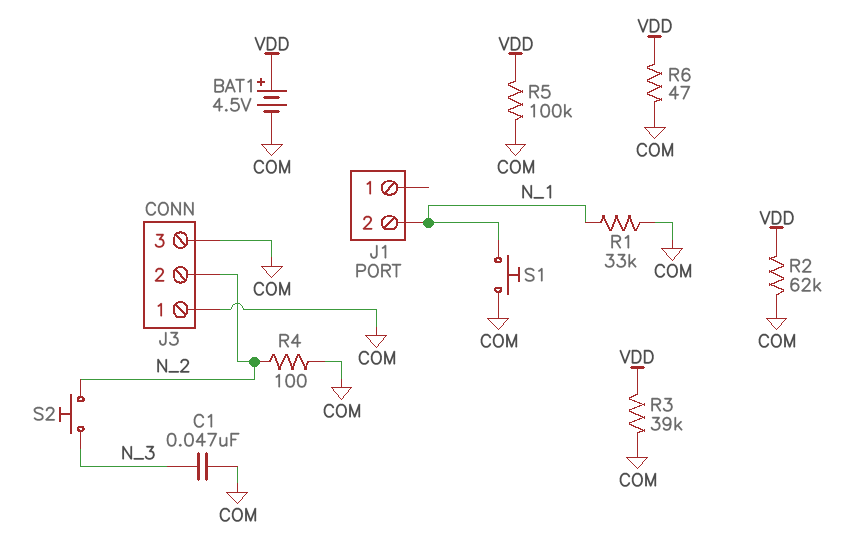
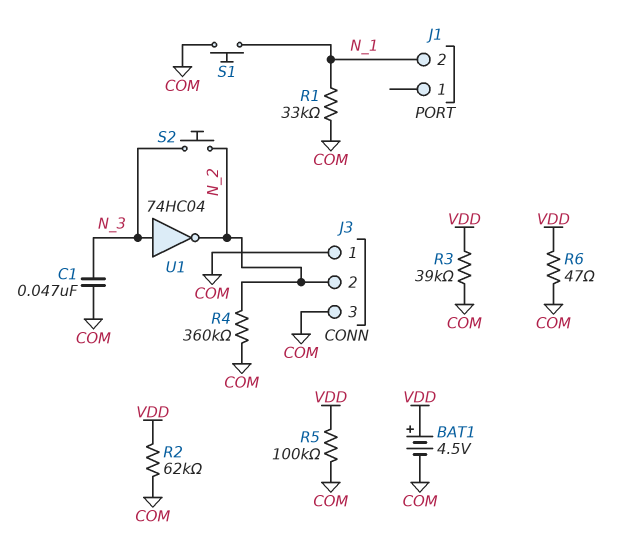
R4: 100 (COM, N_2) -> 360k (COM, N_2)
U1: none -> NOT 74HC04 (in N_3, out N_2)

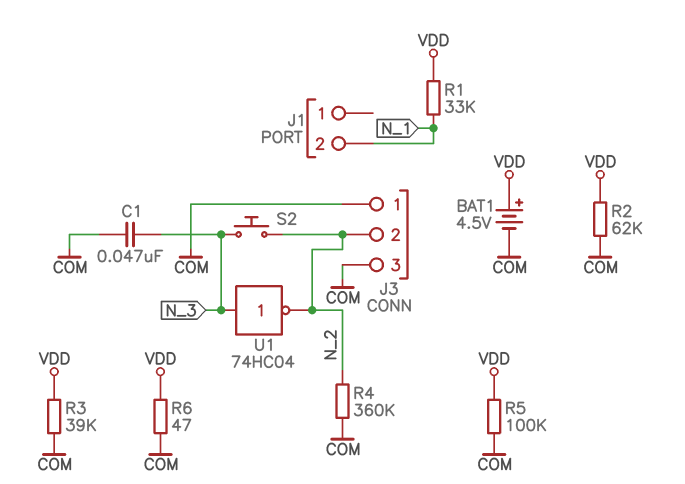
R1: 33k (COM, N_1) -> 33k (N_1, VDD)
S1: button (COM, N_1) -> none

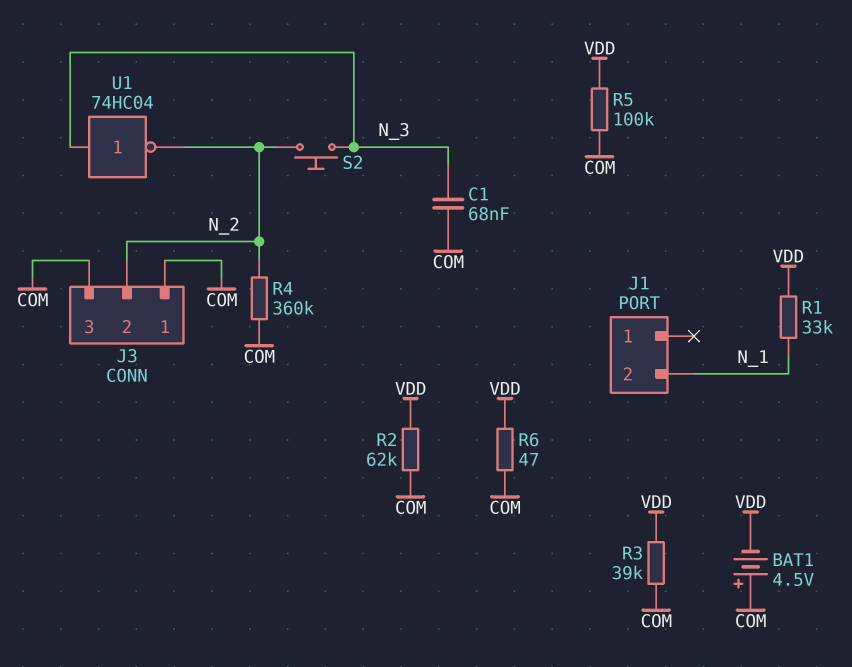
BAT1: 4.5V (plus VDD, minus COM) -> 4.5V (plus COM, minus VDD)
C1: 47nF (COM, N_3) -> 68nF (COM, N_3)

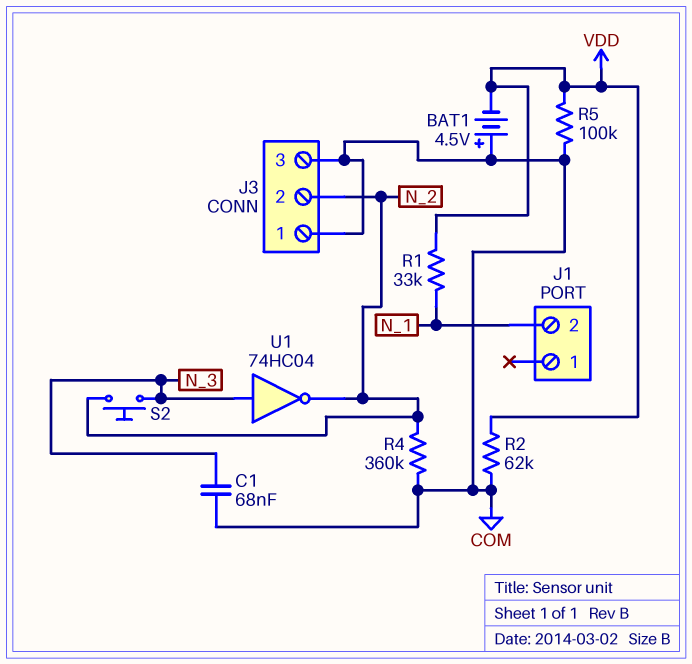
R3: 39k (COM, VDD) -> none
R6: 47 (COM, VDD) -> none

